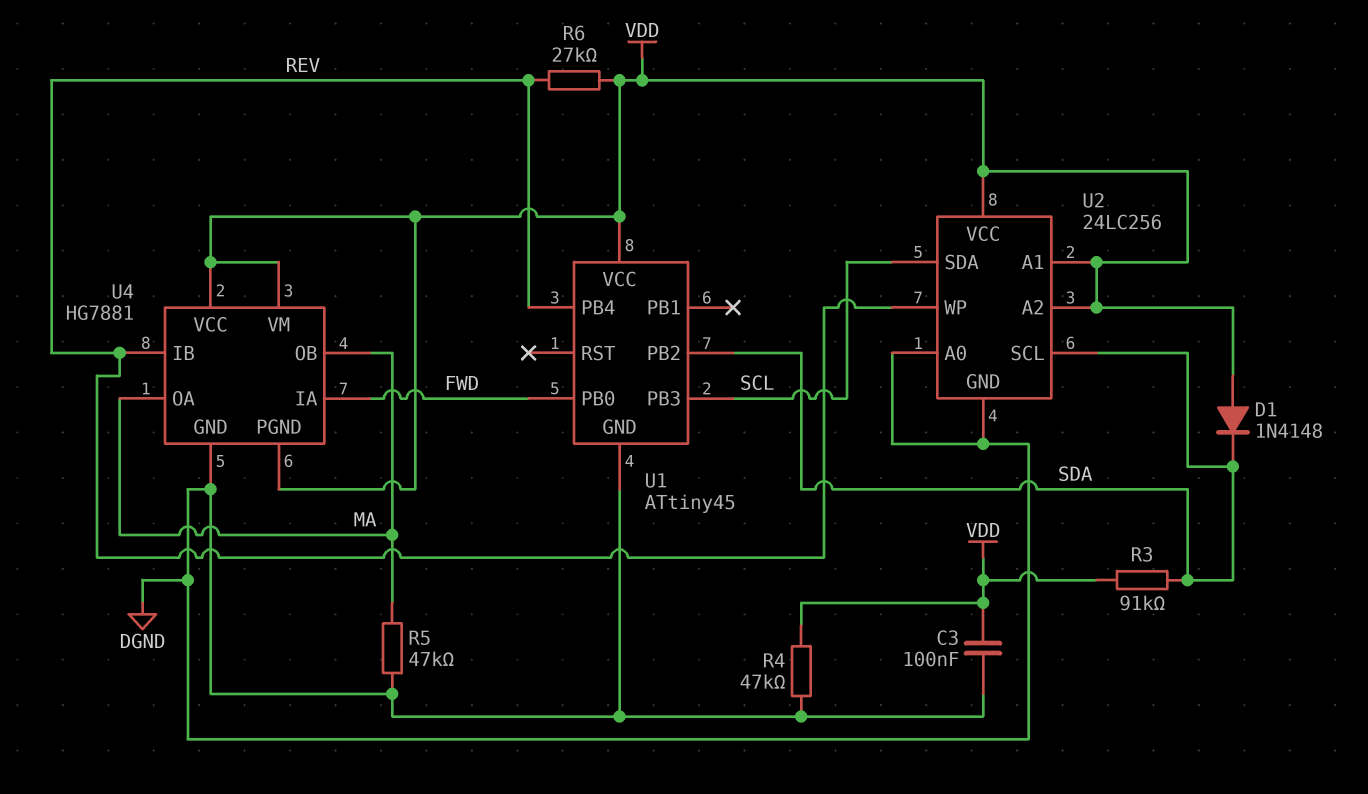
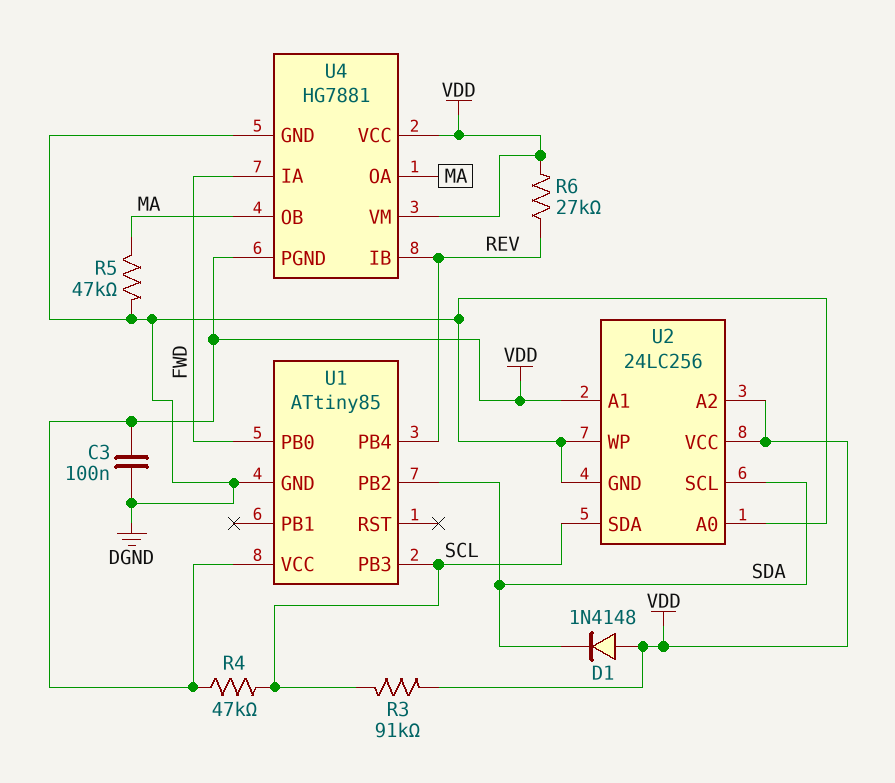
R3: 91k (SDA, VDD) -> 91k (SCL, VDD)
R4: 47k (DGND, VDD) -> 47k (SCL, VDD)
U1: ATtiny45 -> ATtiny85
U2 pin WP: REV -> DGND

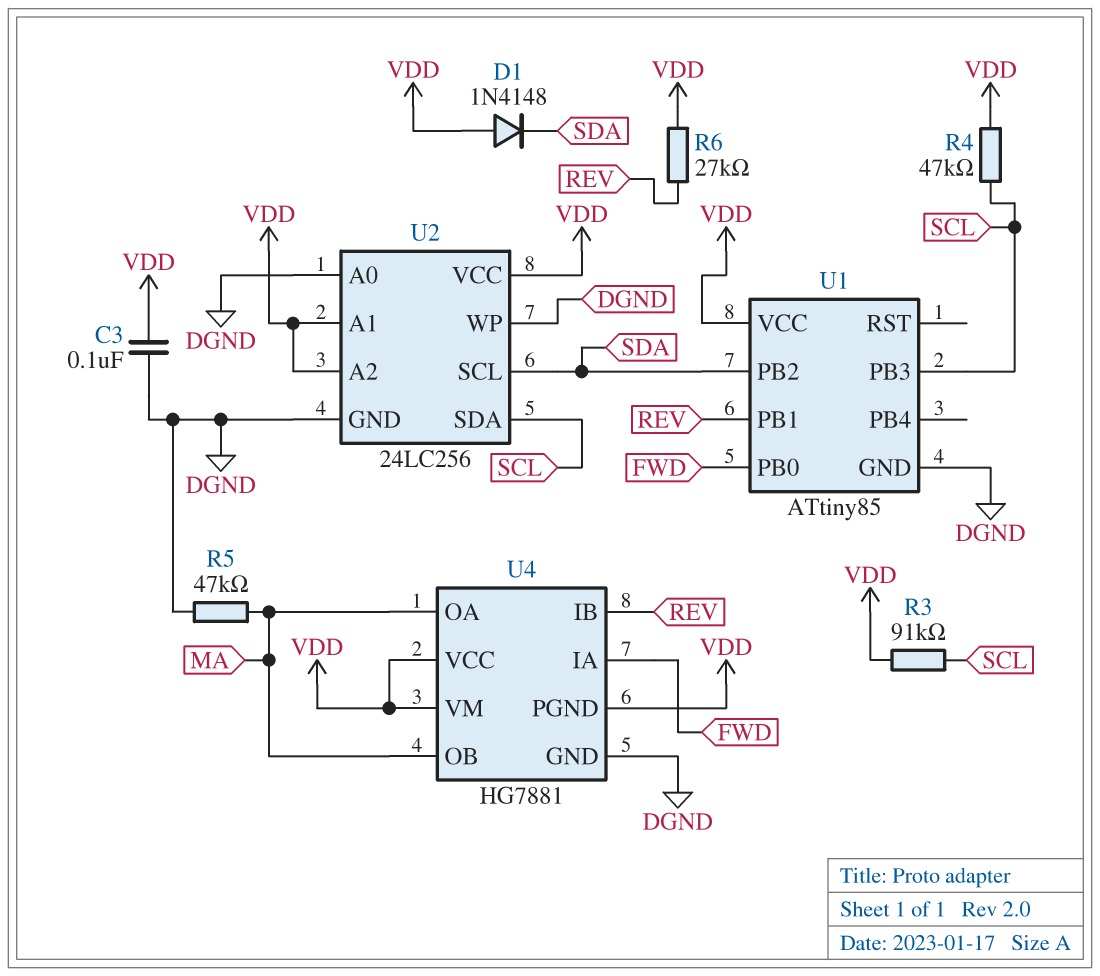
U1 pin PB1: none -> REV
U1 pin PB4: REV -> none

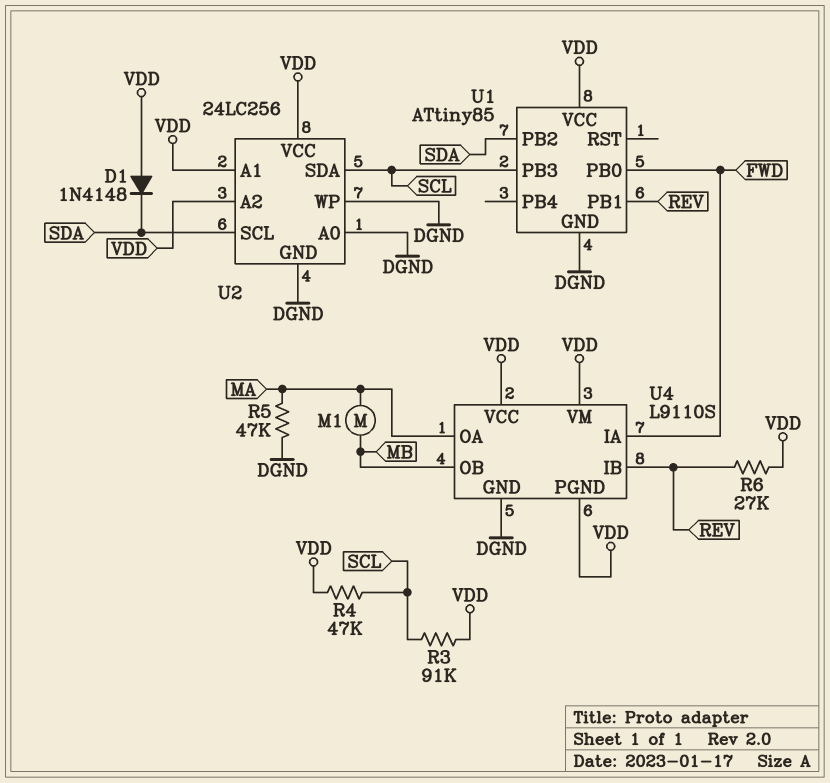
C3: 100nF (DGND, VDD) -> none
M1: none -> motor (MA, MB)
U4: HG7881 -> L9110S
U4 pin OB: MA -> MB

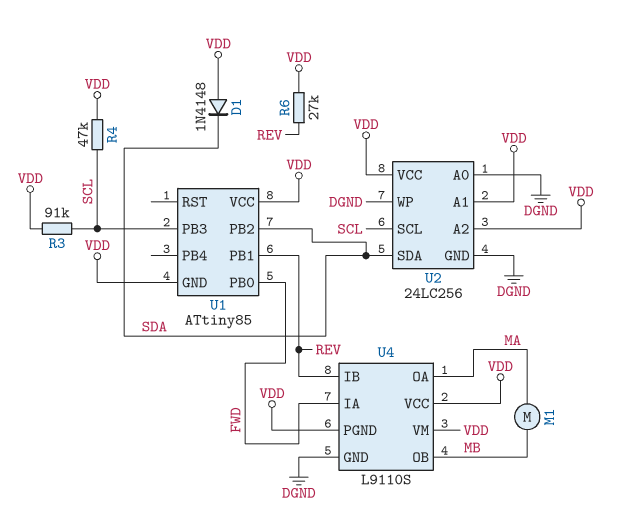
R5: 47k (DGND, MA) -> none
U1 pin GND: DGND -> VDD
U2 pin SCL: SDA -> SCL
U2 pin SDA: SCL -> SDA

